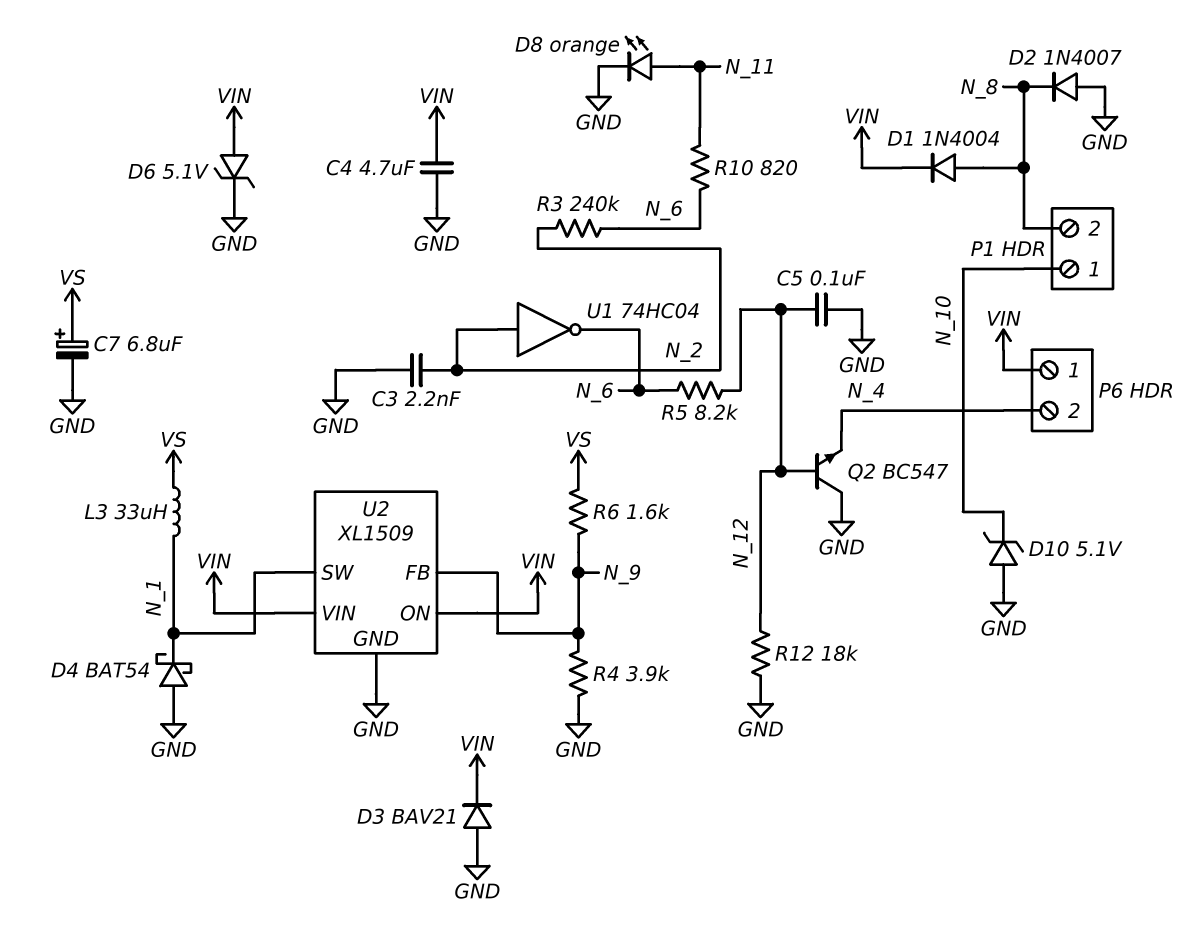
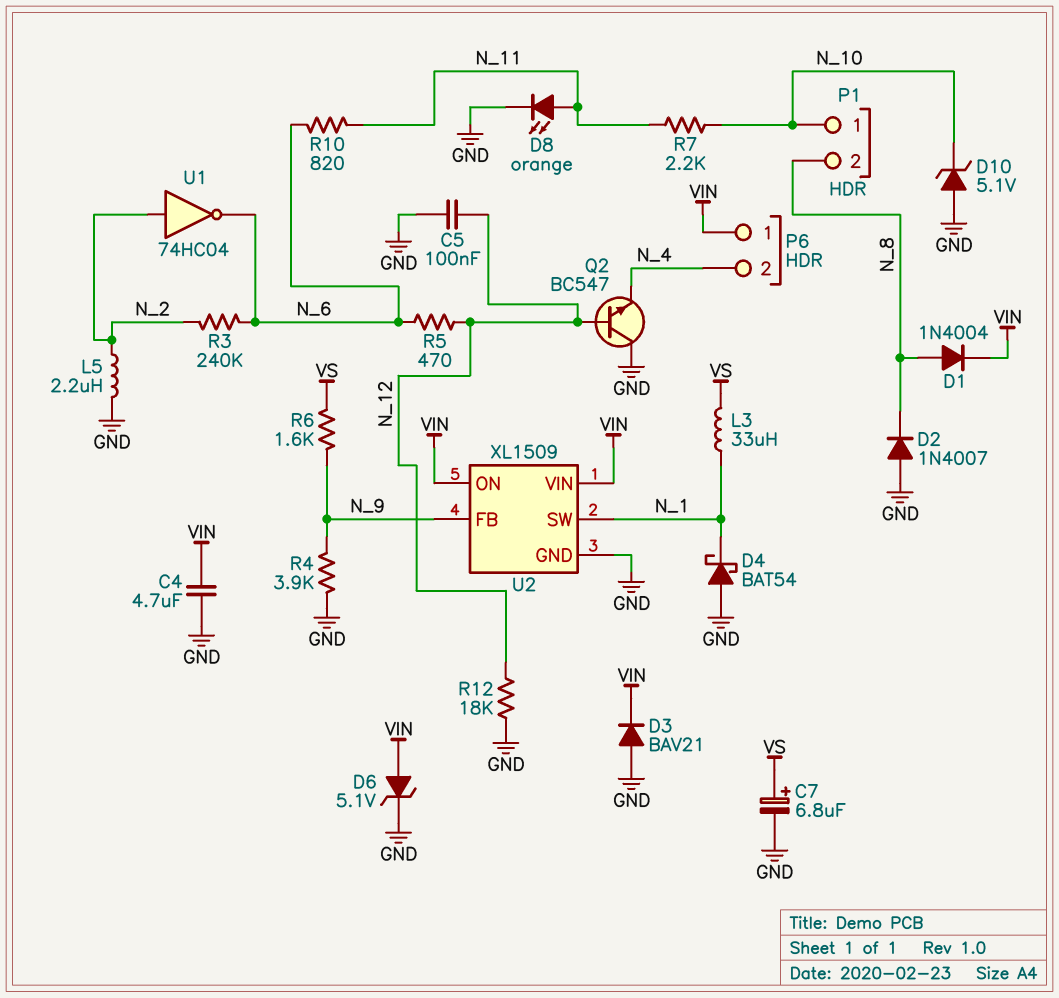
C3: 2.2nF (GND, N_2) -> none
L5: none -> 2.2uH (GND, N_2)
R5: 8.2k (N_6, N_12) -> 470 (N_6, N_12)
R7: none -> 2.2k (N_10, N_11)

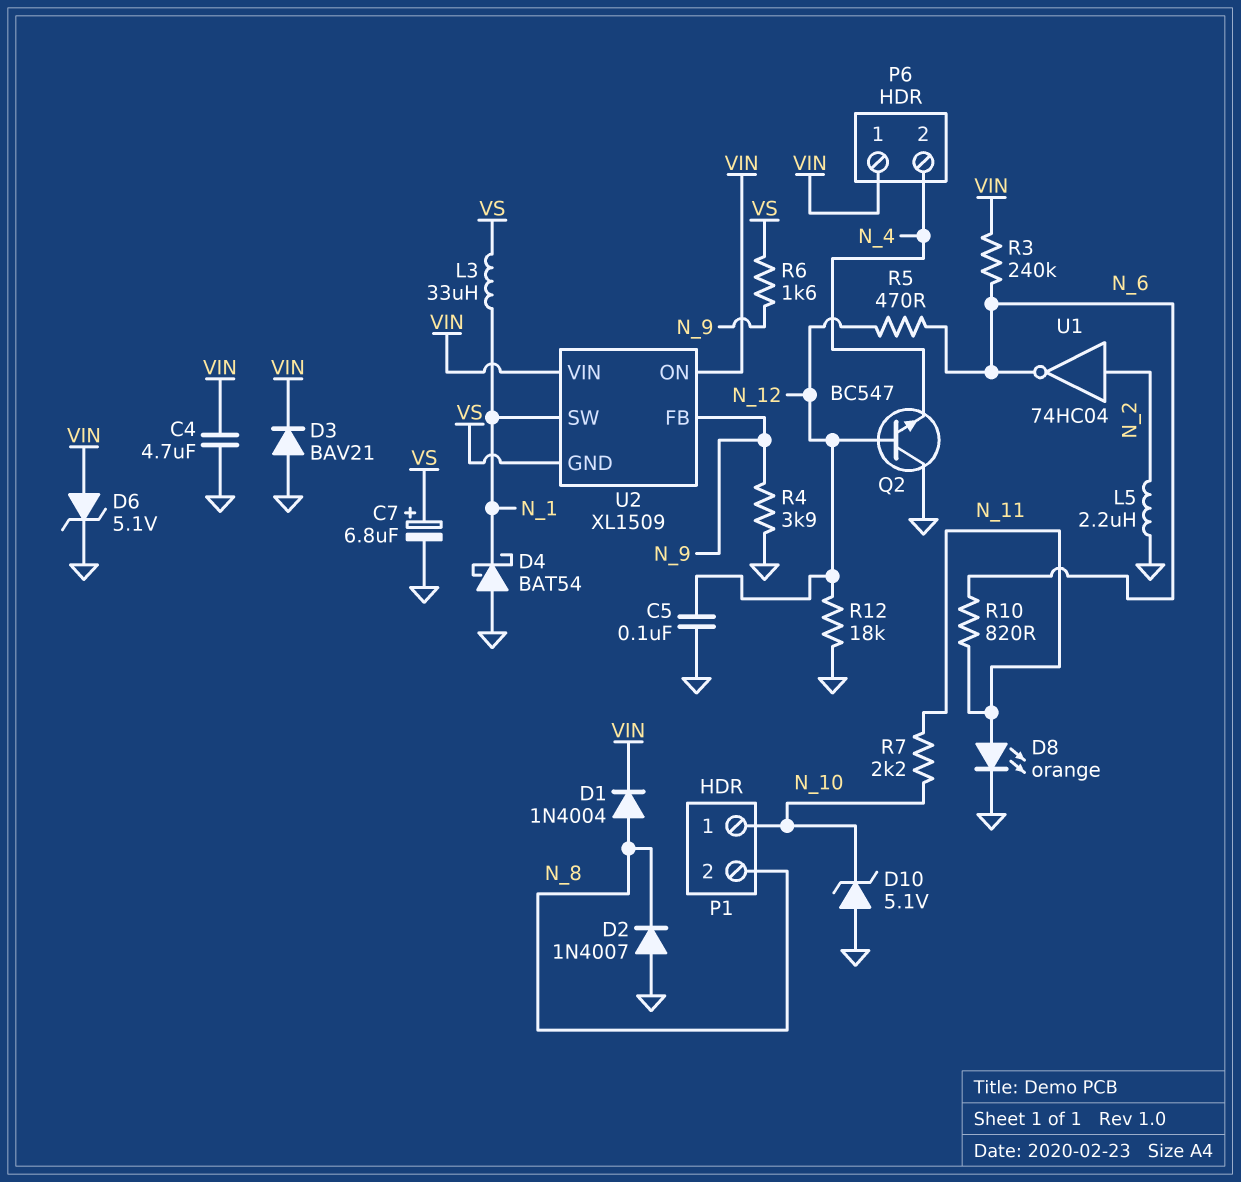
R3: 240k (N_2, N_6) -> 240k (N_6, VIN)
U2 pin GND: GND -> VS

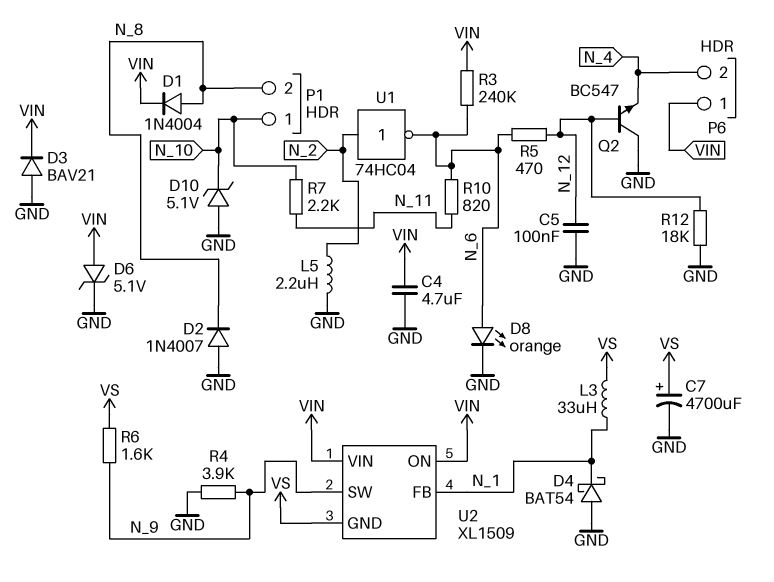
C7: 6.8uF (plus VS, minus GND) -> 4700uF (plus VS, minus GND)
D8: LED orange (A N_11, K GND) -> LED orange (A N_6, K GND)
U2 pin FB: N_9 -> N_1
U2 pin SW: N_1 -> N_9

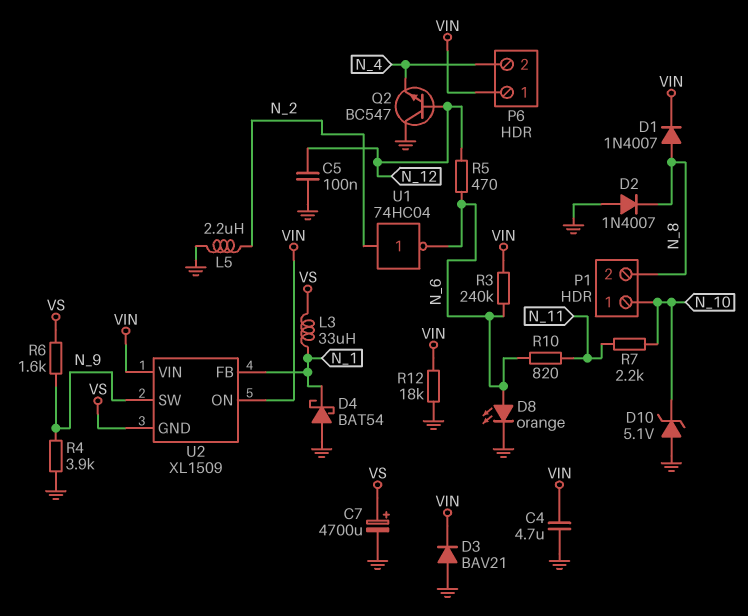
D1: diode 1N4004 (A N_8, K VIN) -> diode 1N4007 (A N_8, K VIN)
D6: zener 5.1V (A VIN, K GND) -> none
R12: 18k (GND, N_12) -> 18k (GND, VIN)

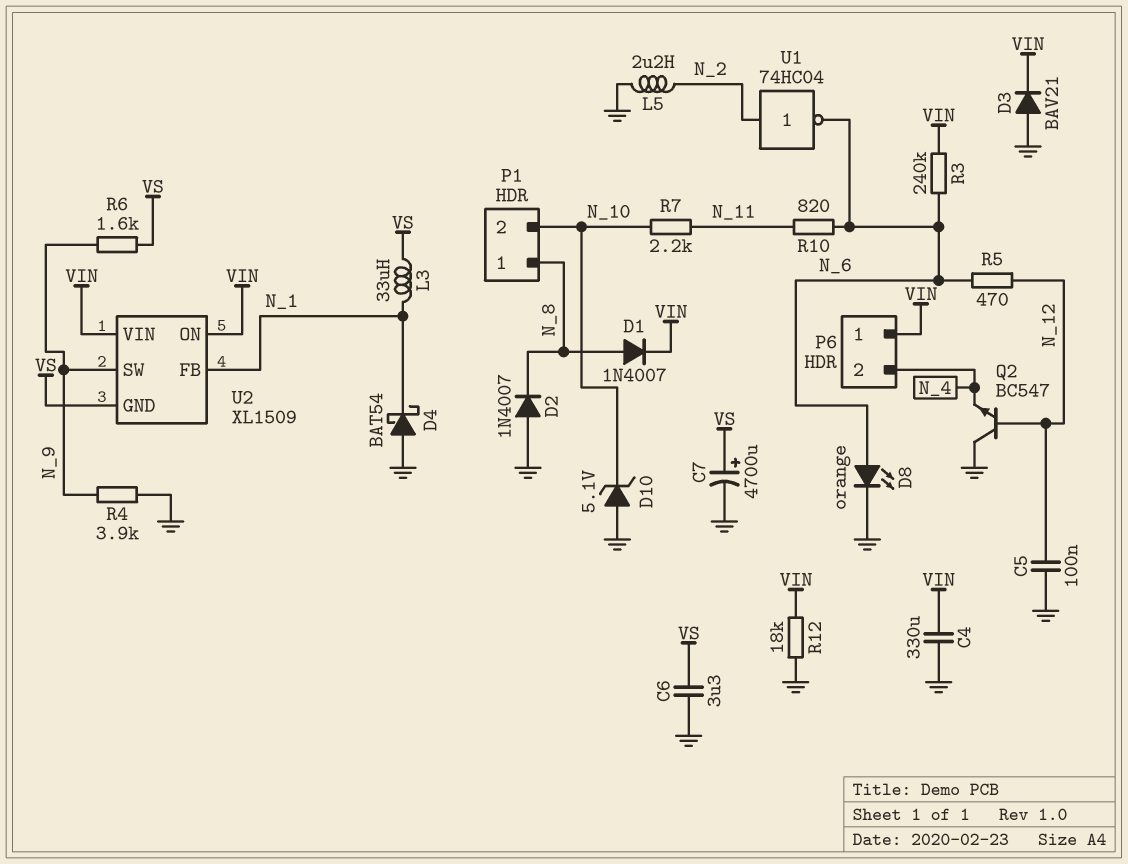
C4: 4.7uF (GND, VIN) -> 330uF (GND, VIN)
C6: none -> 3.3uF (GND, VS)
P1 pin 1: N_10 -> N_8
P1 pin 2: N_8 -> N_10

